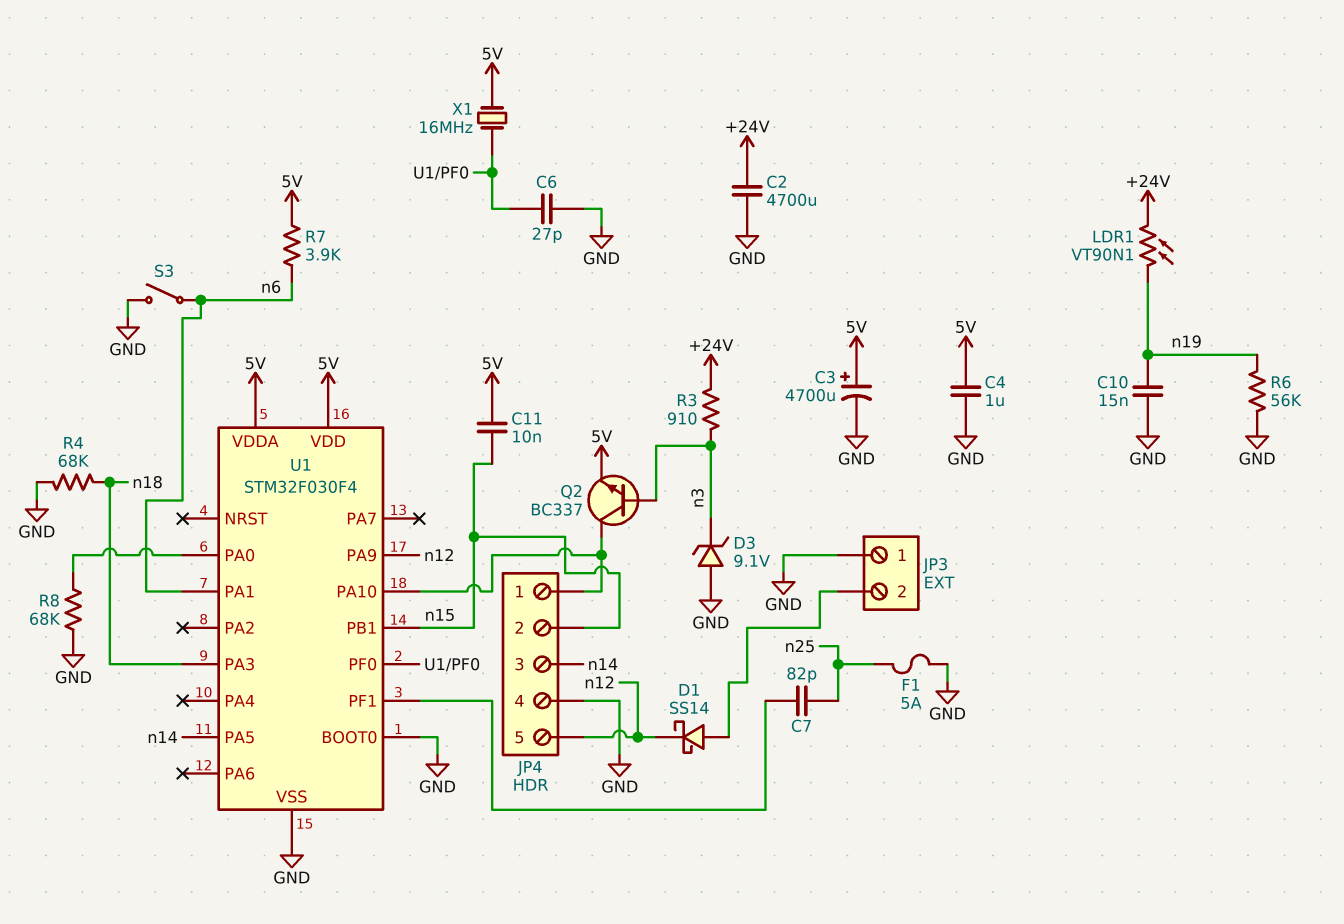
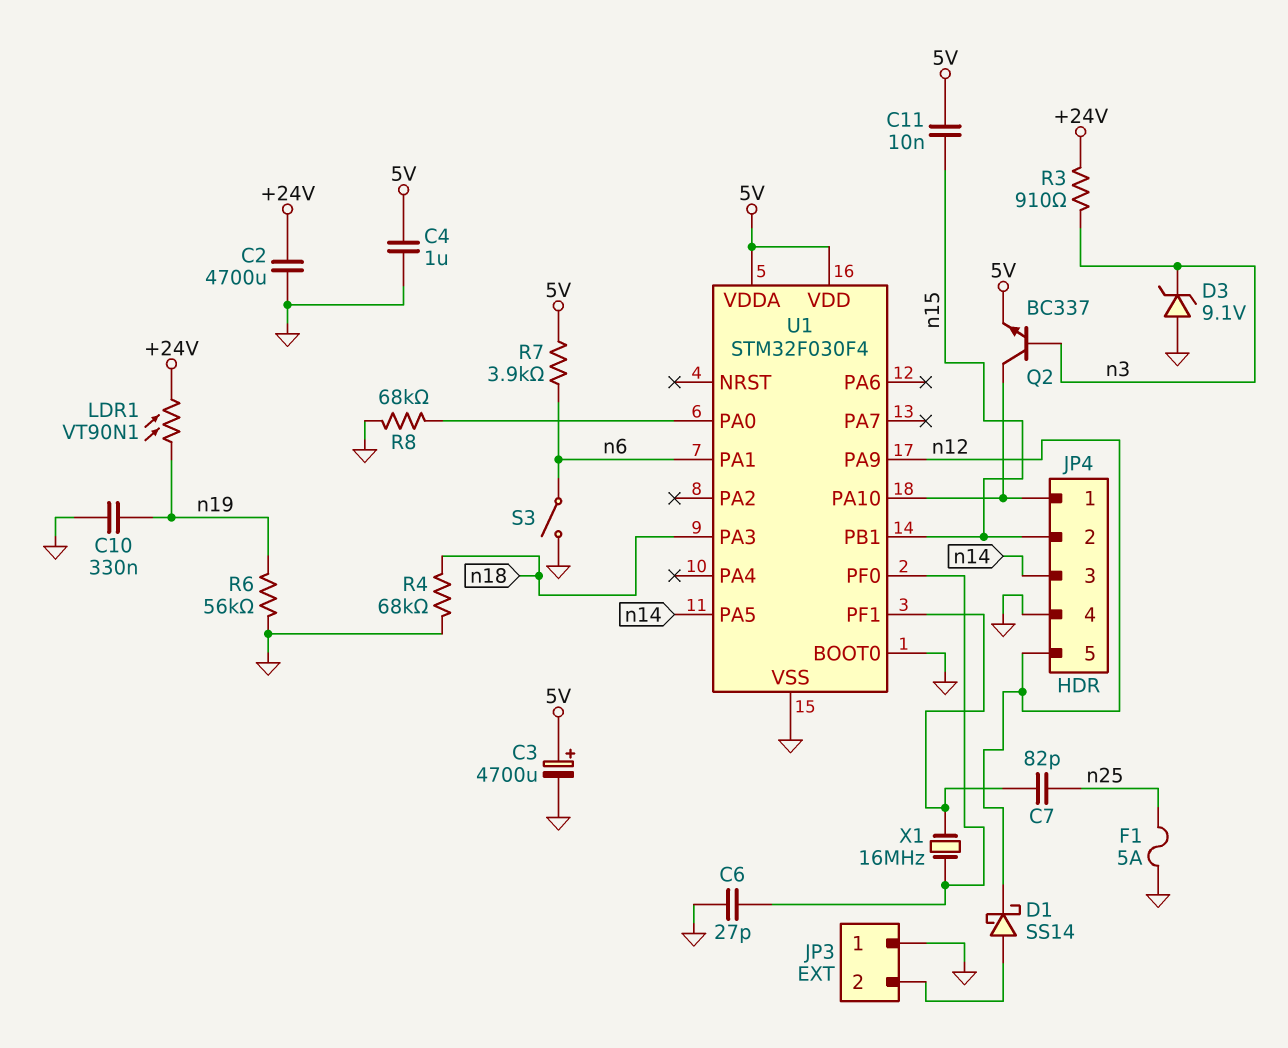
C10: 15nF (GND, n19) -> 330nF (GND, n19)
X1: 16MHz (5V, U1/PF0) -> 16MHz (U1/PF0, U1/PF1)

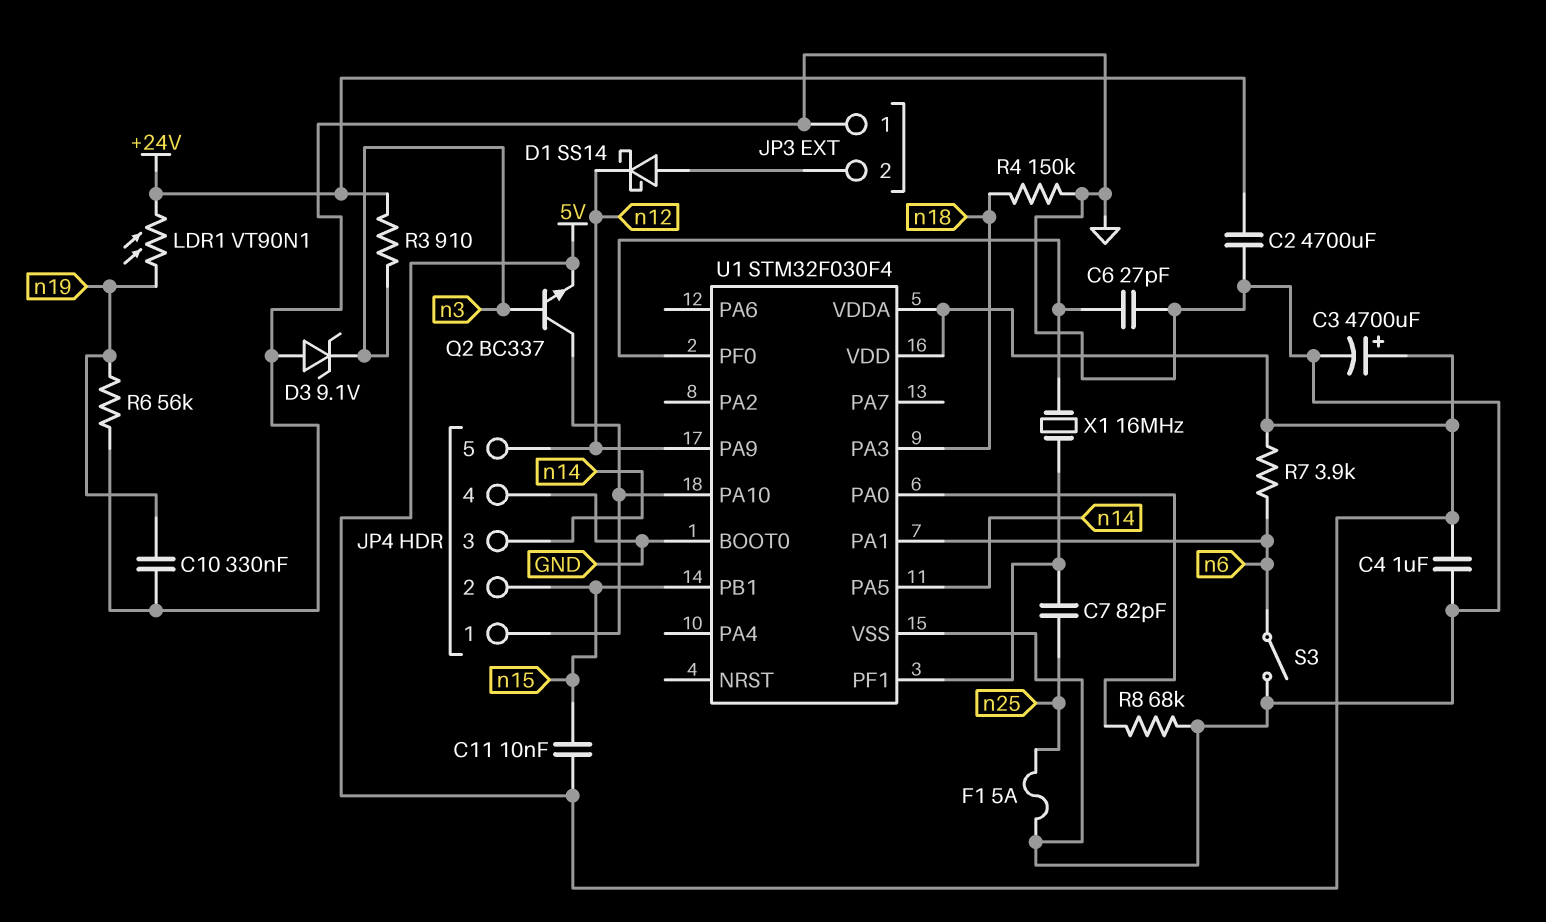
R4: 68k (GND, n18) -> 150k (GND, n18)

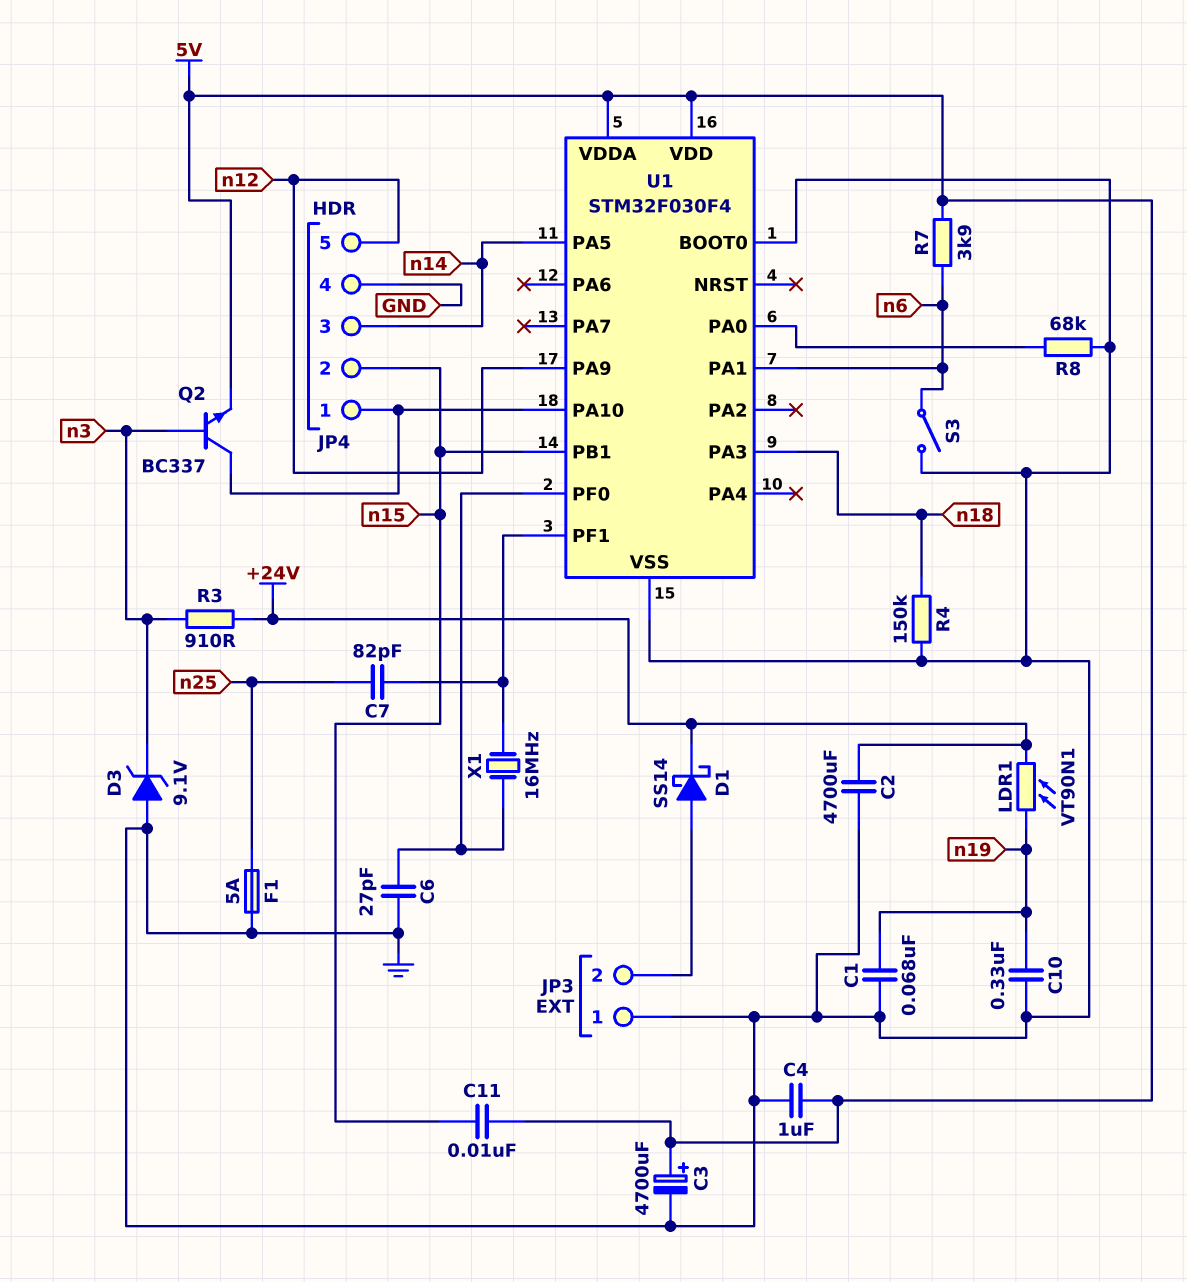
C1: none -> 68nF (GND, n19)
D1: schottky SS14 (A JP3/2, K n12) -> schottky SS14 (A JP3/2, K +24V)
R6: 56k (GND, n19) -> none

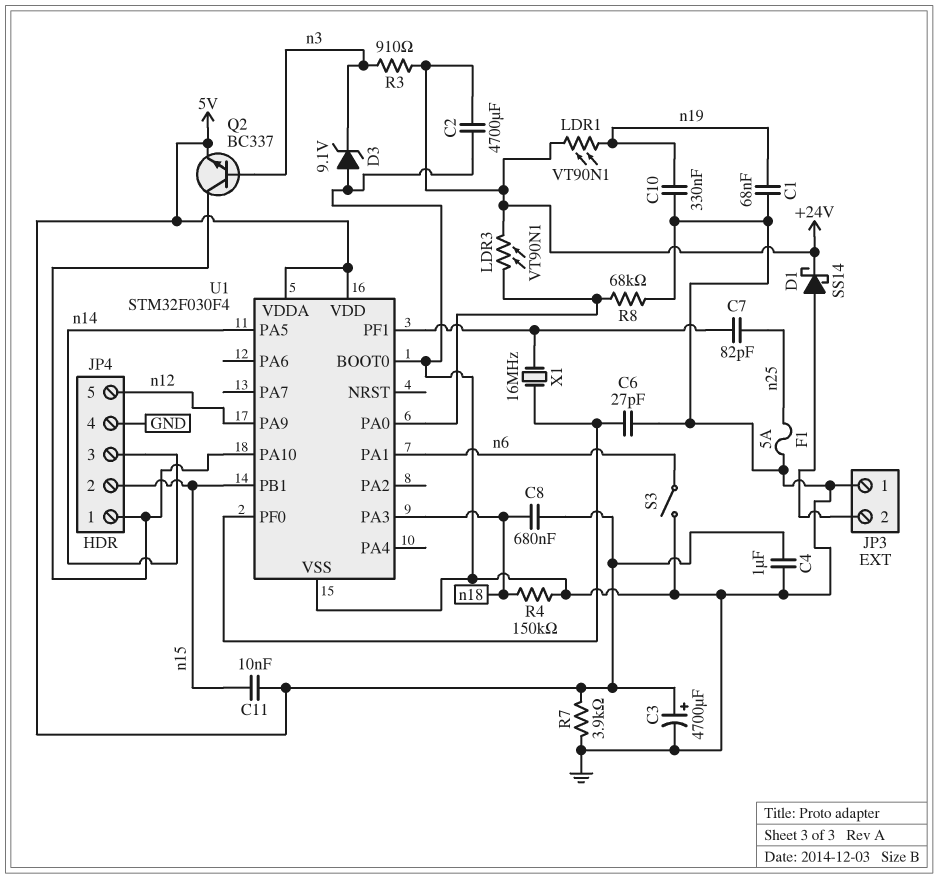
C8: none -> 680nF (5V, n18)
LDR3: none -> VT90N1 (+24V, U1/PA0)
R7: 3.9k (5V, n6) -> 3.9k (5V, GND)

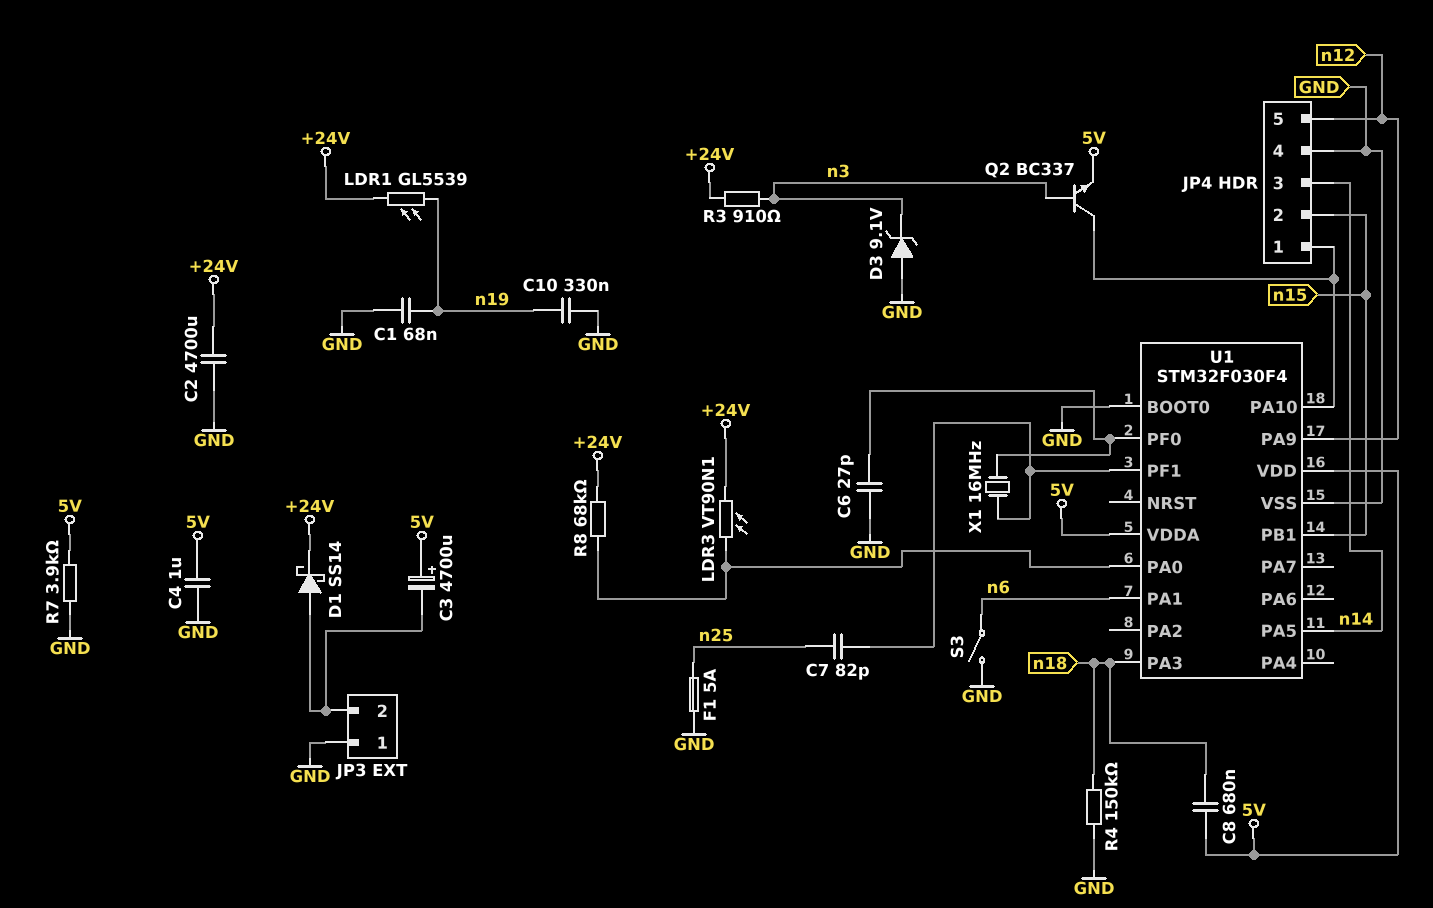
C3: 4700uF (plus 5V, minus GND) -> 4700uF (plus 5V, minus JP3/2)
C11: 10nF (5V, n15) -> none
LDR1: VT90N1 (+24V, n19) -> GL5539 (+24V, n19)
R8: 68k (GND, U1/PA0) -> 68k (+24V, U1/PA0)

